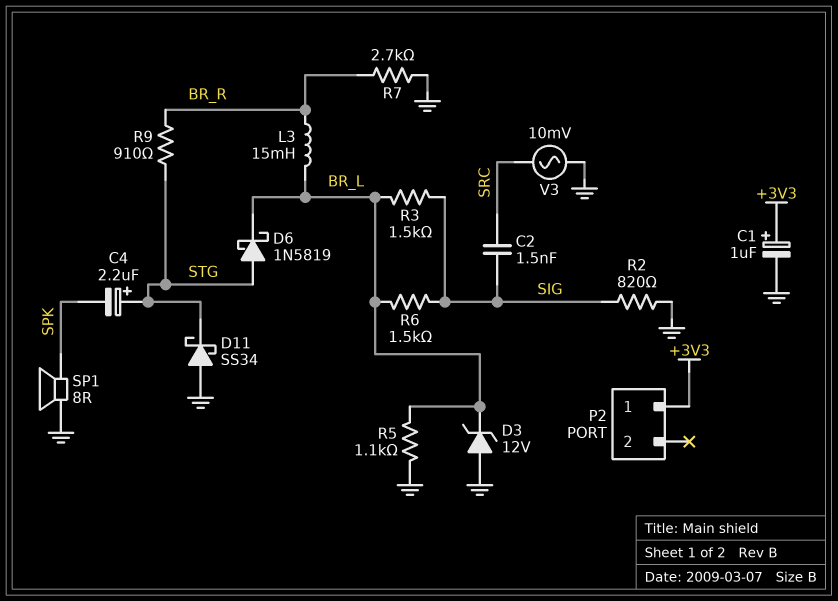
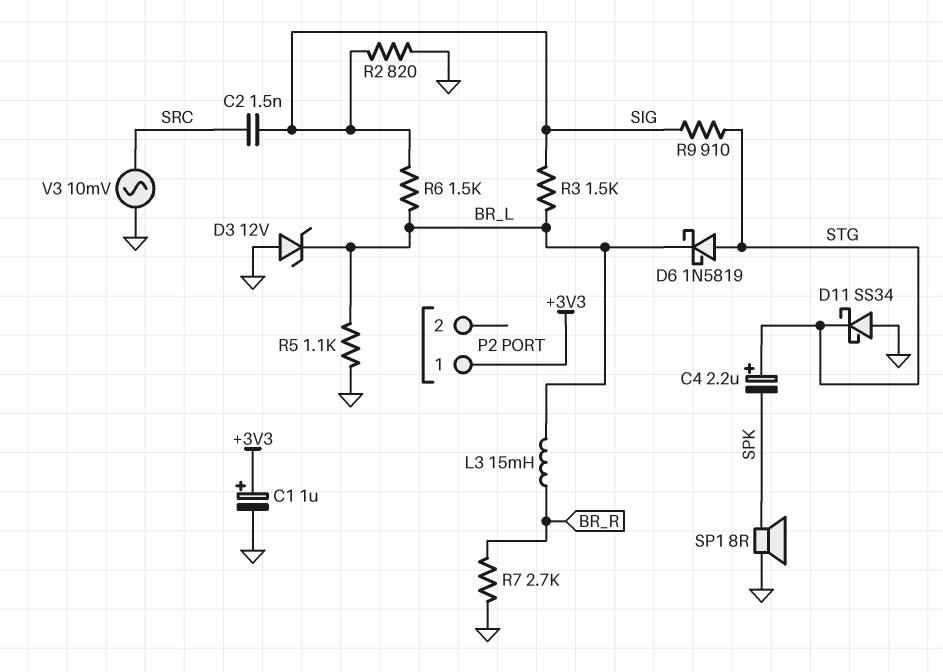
R9: 910 (BR_R, STG) -> 910 (SIG, STG)

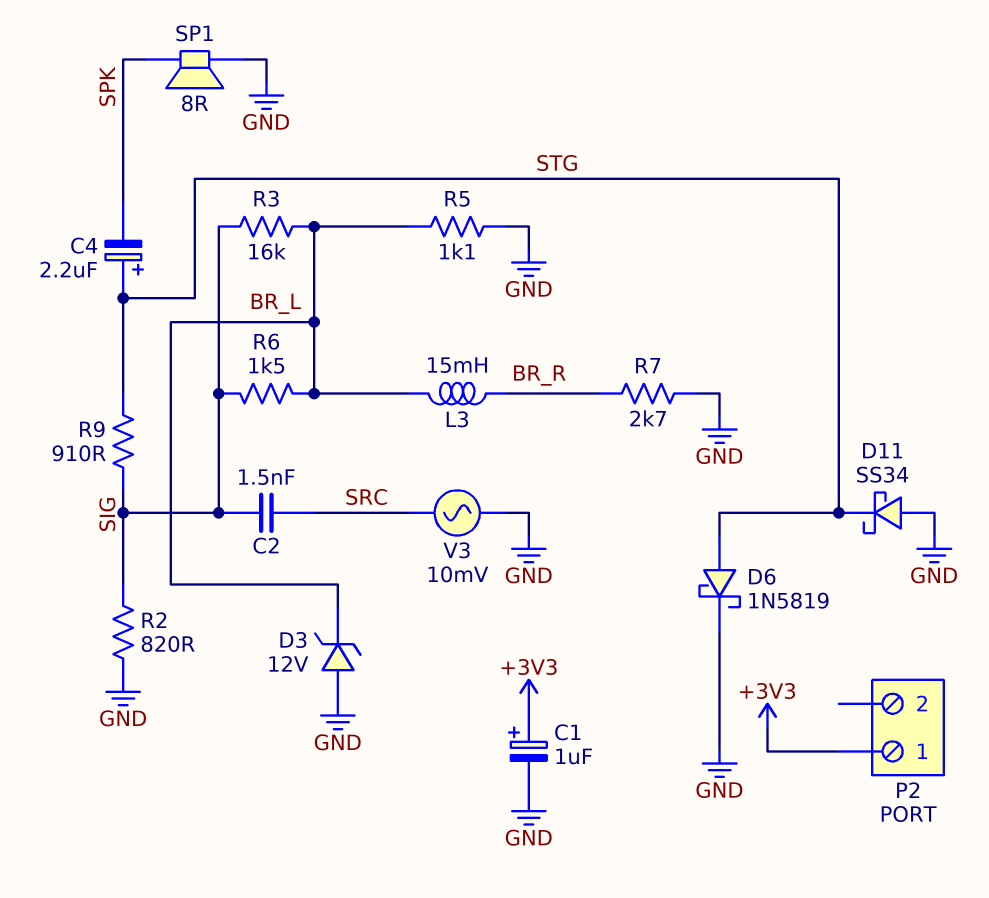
D6: schottky 1N5819 (A STG, K BR_L) -> schottky 1N5819 (A STG, K GND)
R3: 1.5k (BR_L, SIG) -> 16k (BR_L, SIG)

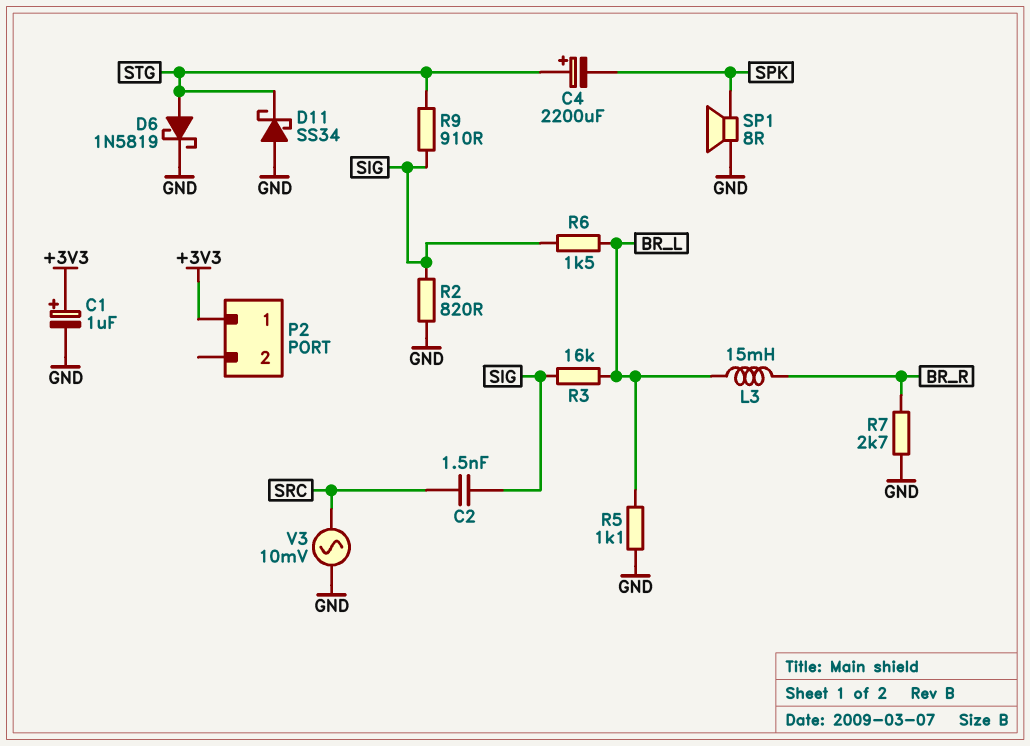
C4: 2.2uF (plus STG, minus SPK) -> 2200uF (plus STG, minus SPK)
D3: zener 12V (A GND, K BR_L) -> none

